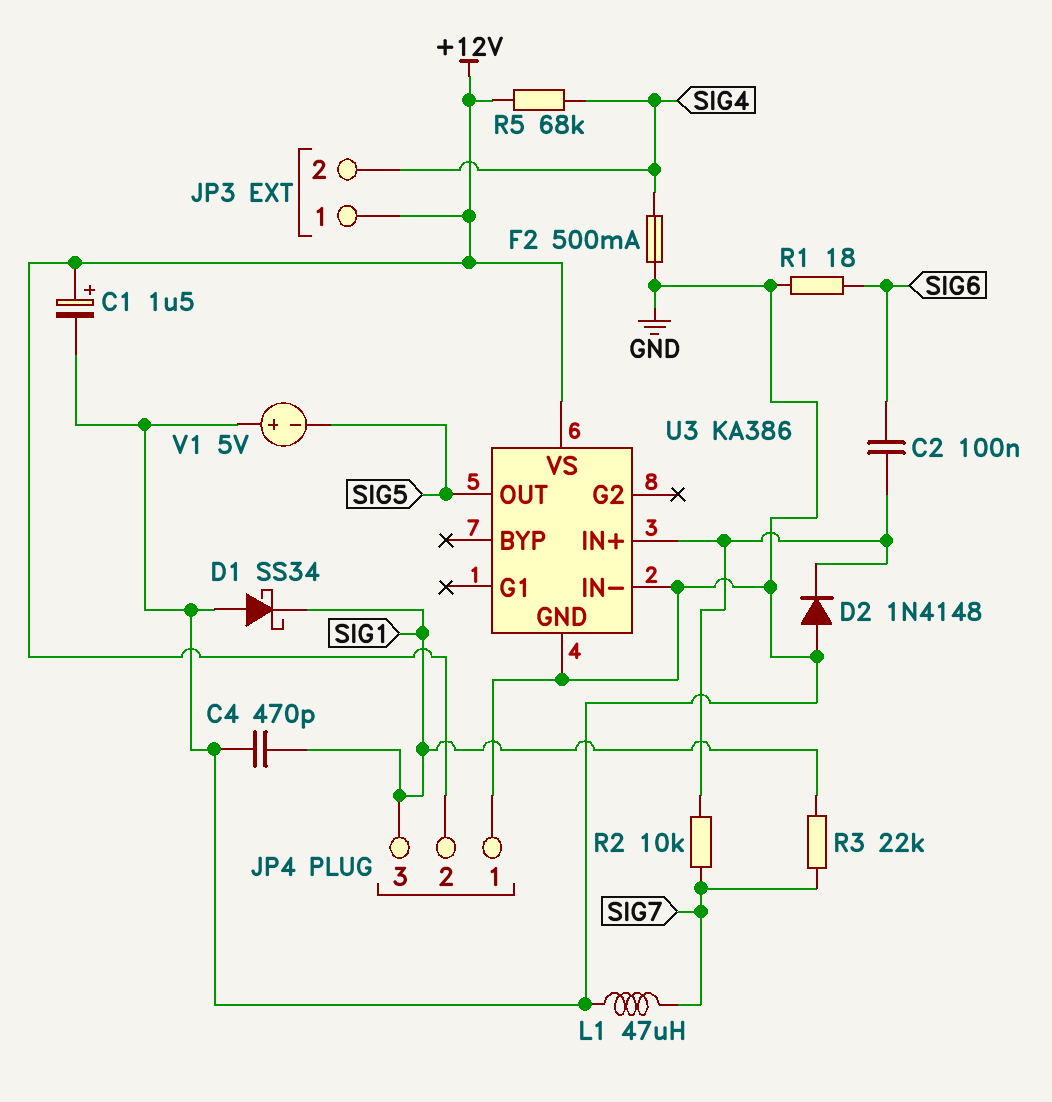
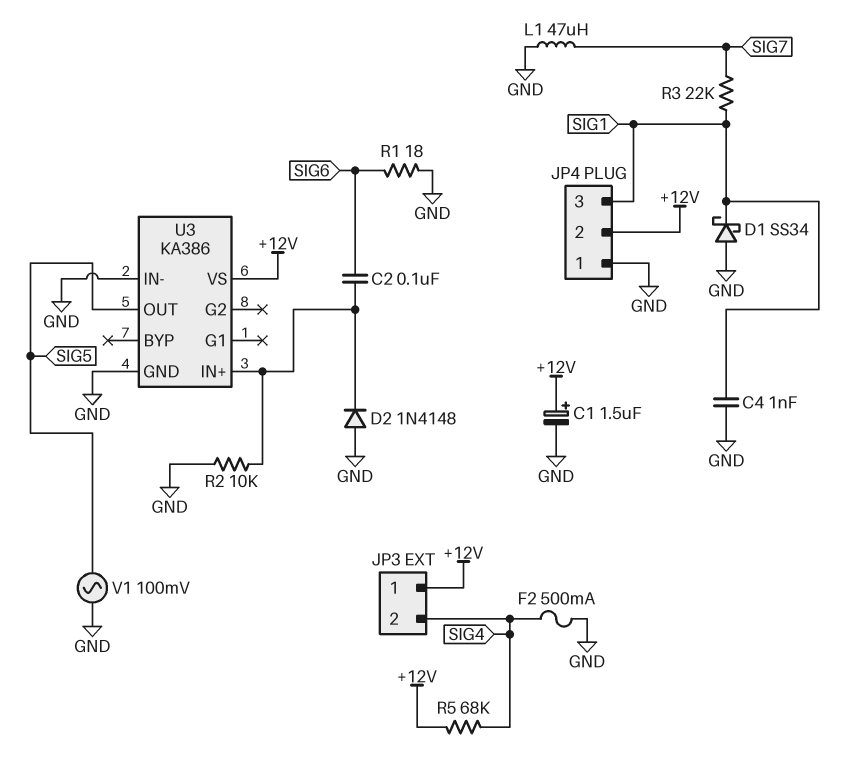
C4: 470pF (GND, SIG1) -> 1nF (GND, SIG1)
R2: 10k (SIG7, U3/IN+) -> 10k (GND, U3/IN+)
V1: 5V (plus GND, minus SIG5) -> AC 100mV (GND, SIG5)

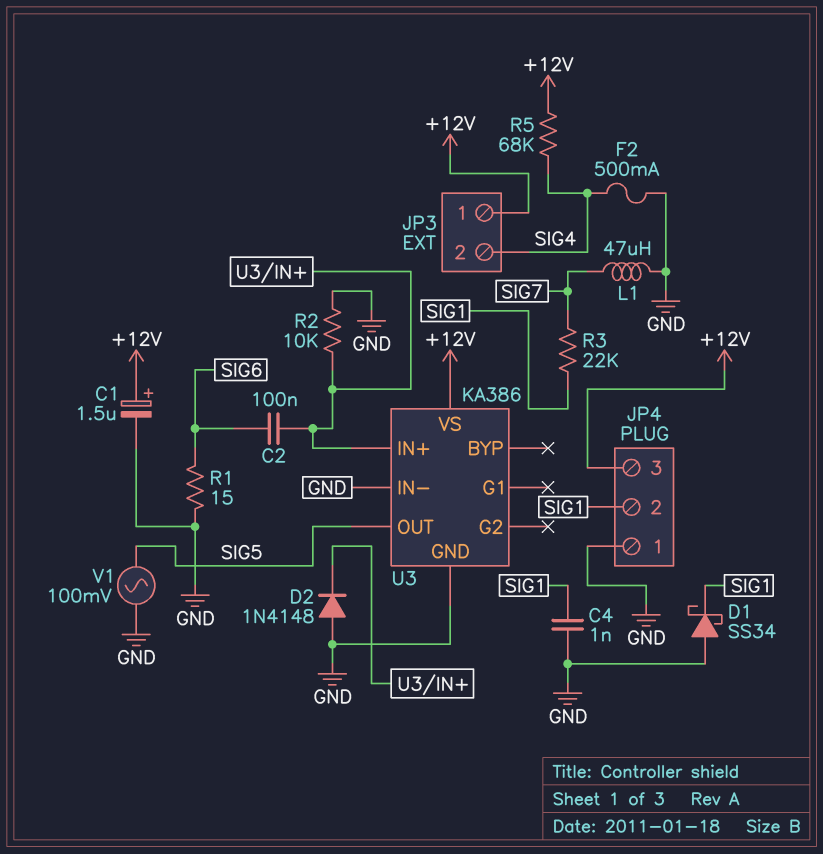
JP4 pin 2: +12V -> SIG1
JP4 pin 3: SIG1 -> +12V
R1: 18 (GND, SIG6) -> 15 (GND, SIG6)

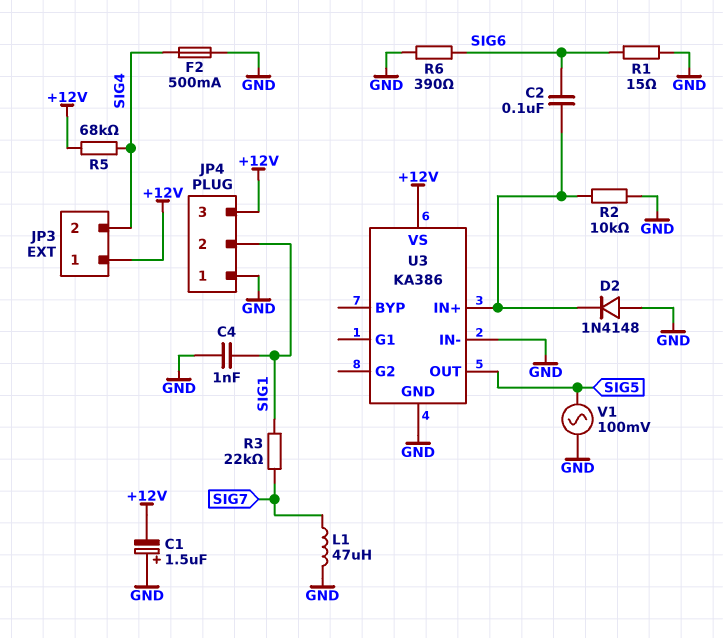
C1: 1.5uF (plus +12V, minus GND) -> 1.5uF (plus GND, minus +12V)
D1: schottky SS34 (A GND, K SIG1) -> none
R6: none -> 390 (GND, SIG6)

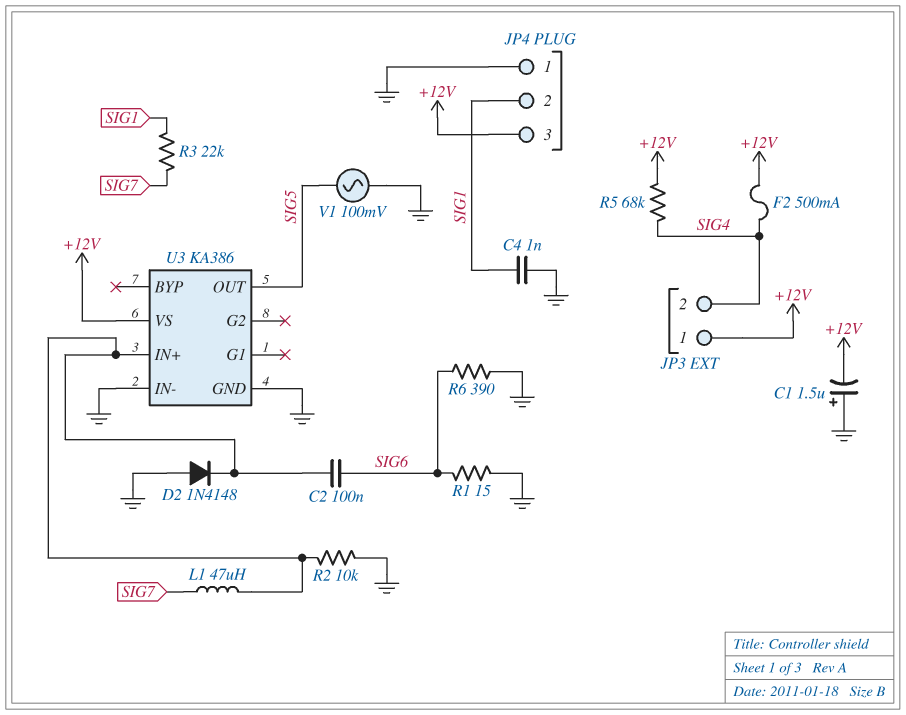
F2: 500mA (GND, SIG4) -> 500mA (+12V, SIG4)
L1: 47uH (GND, SIG7) -> 47uH (SIG7, U3/IN+)

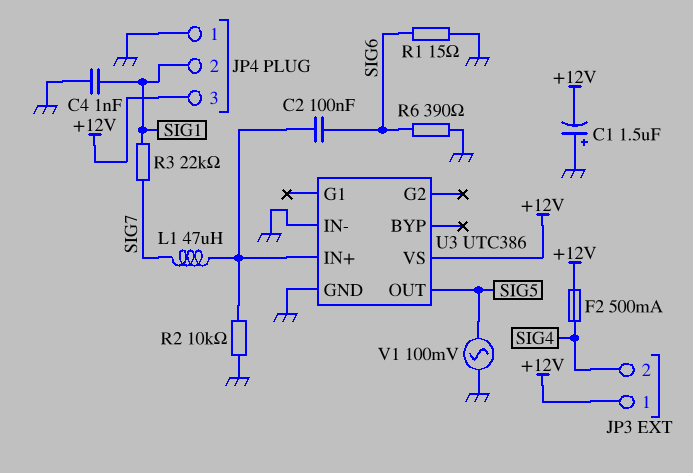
D2: diode 1N4148 (A GND, K U3/IN+) -> none
R5: 68k (+12V, SIG4) -> none
U3: KA386 -> UTC386

